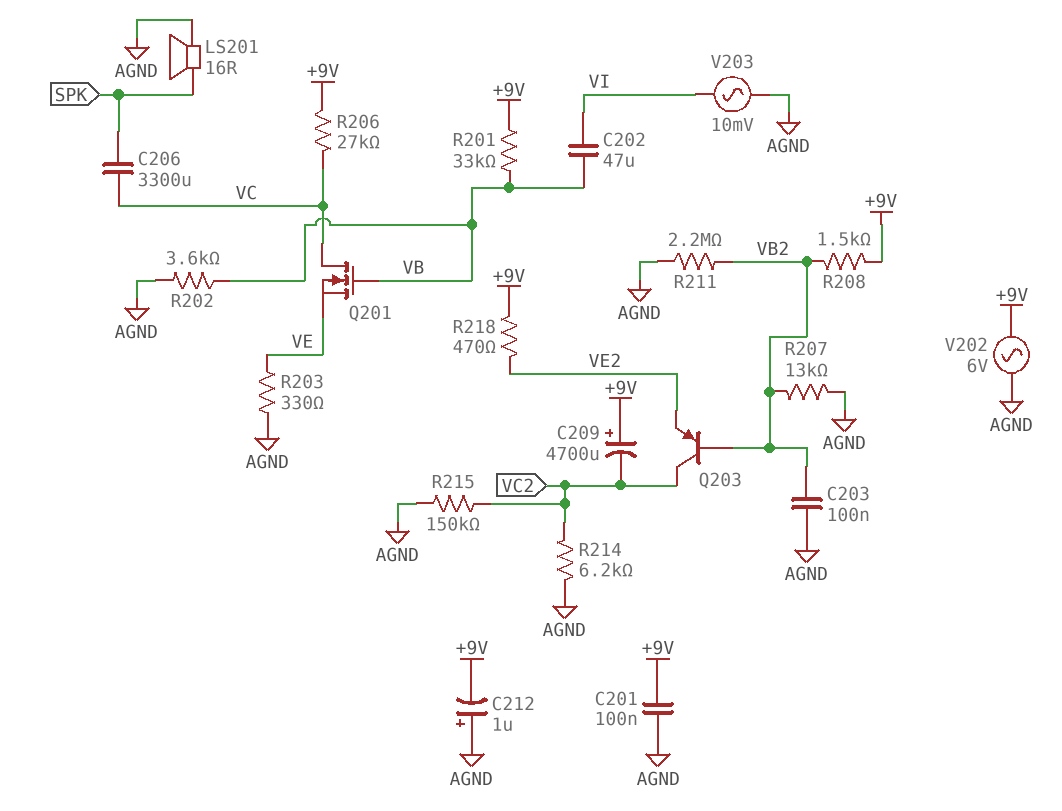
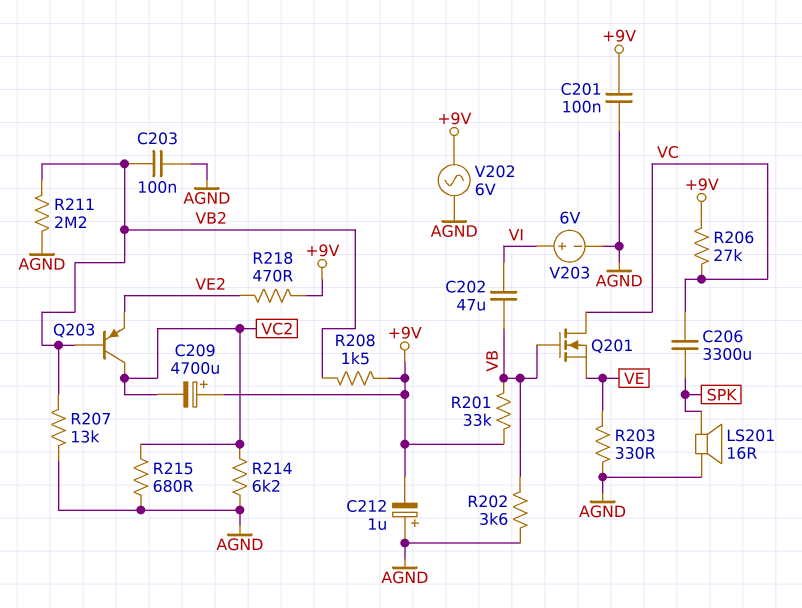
R215: 150k (AGND, VC2) -> 680 (AGND, VC2)
V203: AC 10mV (AGND, VI) -> 6V (plus VI, minus AGND)

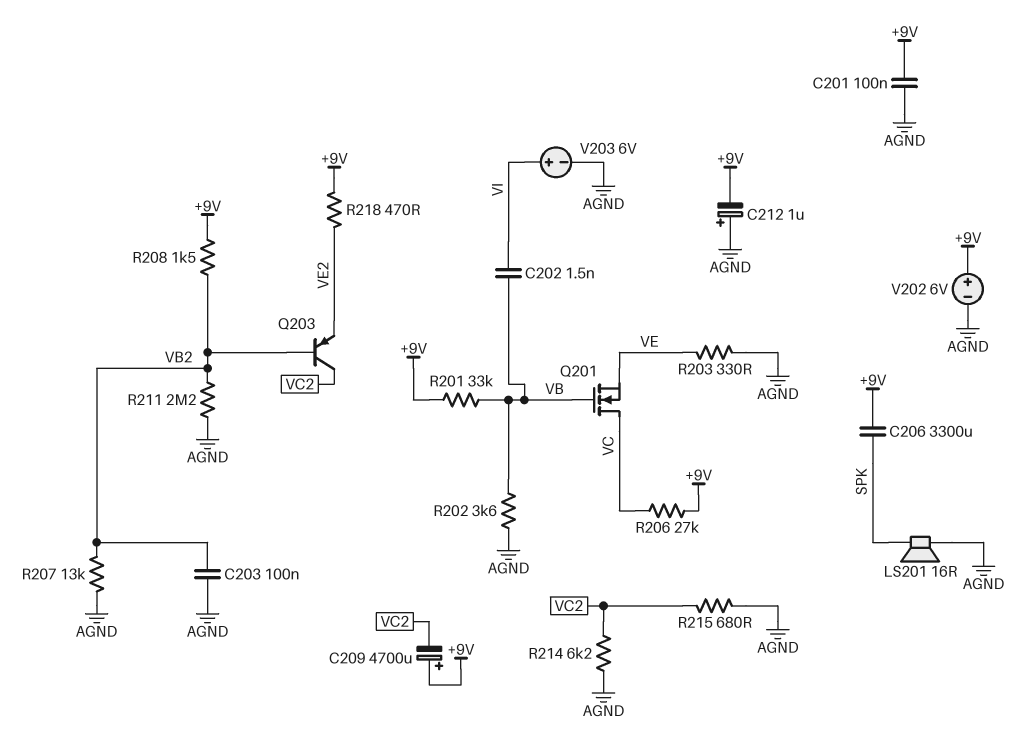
C202: 47uF (VB, VI) -> 1.5nF (VB, VI)
C206: 3300uF (SPK, VC) -> 3300uF (+9V, SPK)
V202: AC 6V (+9V, AGND) -> 6V (plus +9V, minus AGND)

